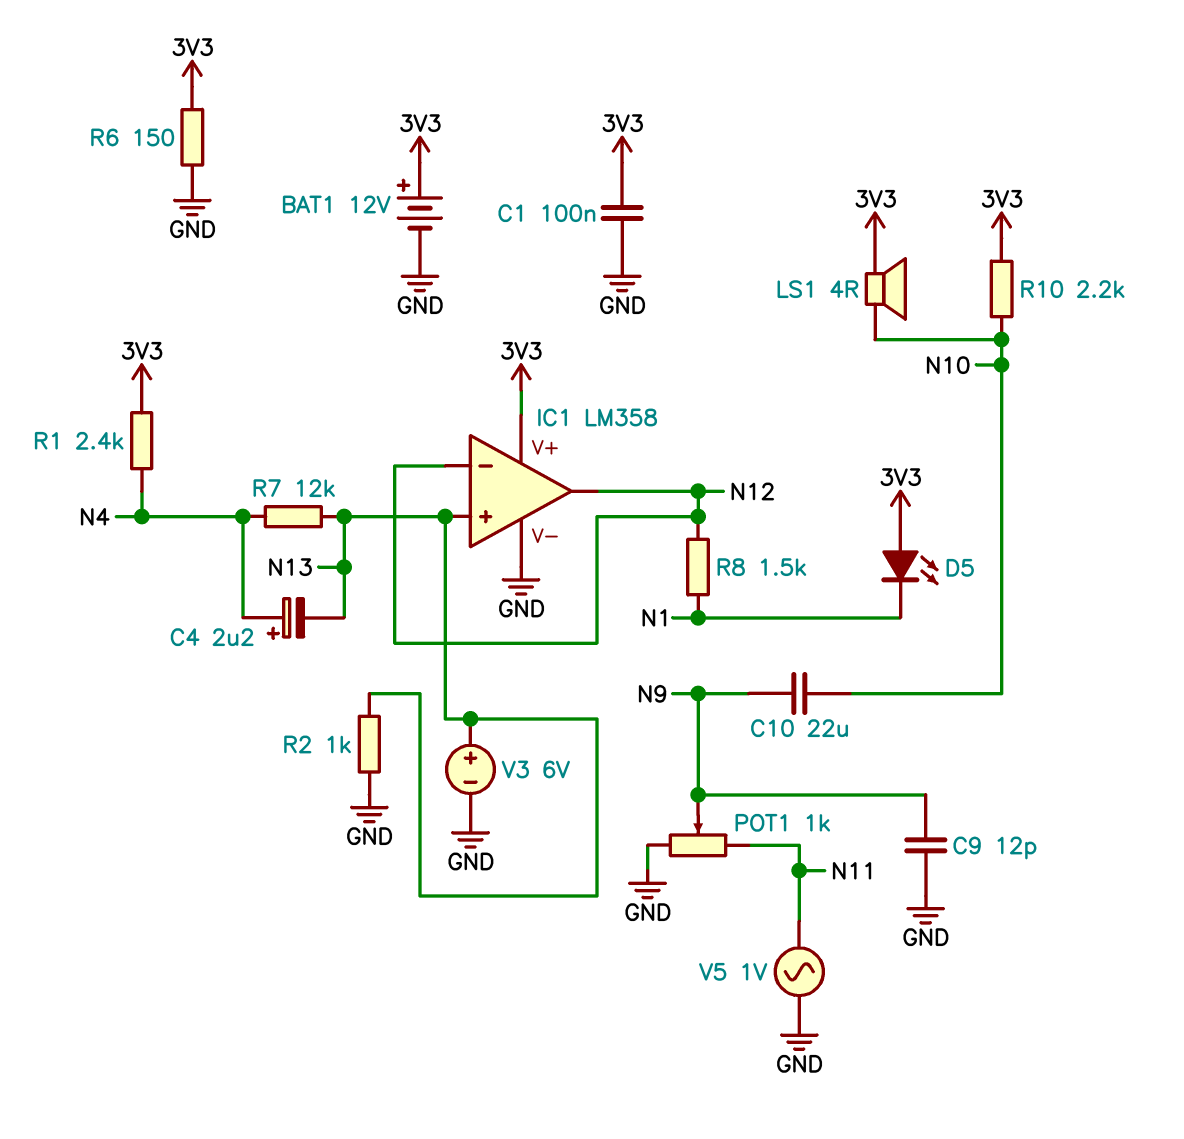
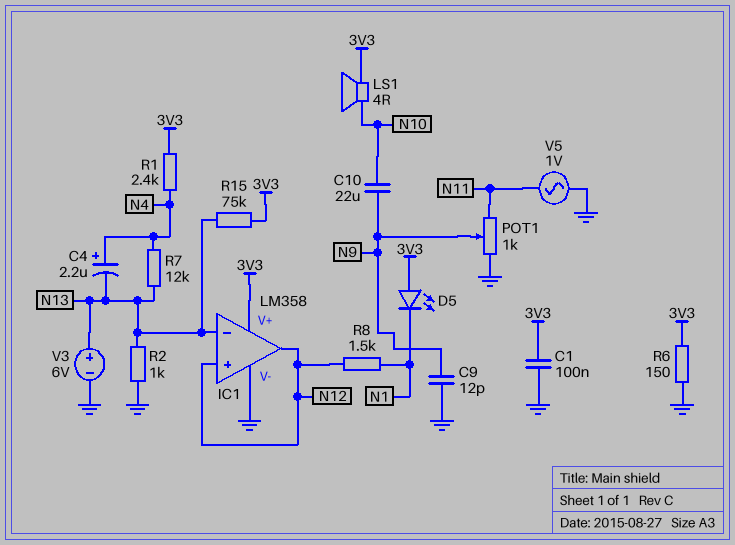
BAT1: 12V (plus 3V3, minus GND) -> none
IC1 pin in+: N13 -> N12
IC1 pin in-: N12 -> N13
R10: 2.2k (3V3, N10) -> none
R15: none -> 75k (3V3, N13)

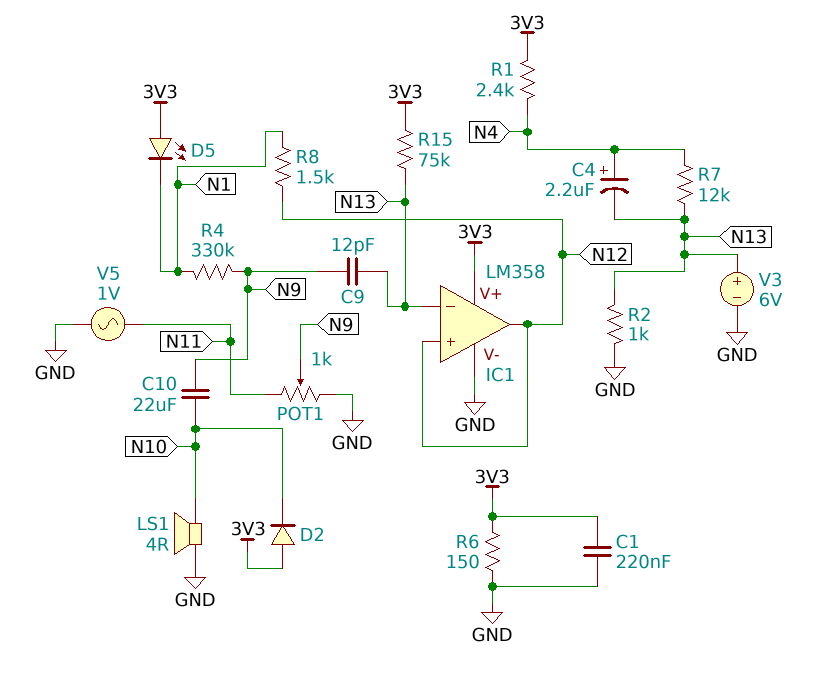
C1: 100nF (3V3, GND) -> 220nF (3V3, GND)
C9: 12pF (GND, N9) -> 12pF (N9, N13)
D2: none -> diode (A 3V3, K N10)
LS1: speaker 4R (3V3, N10) -> speaker 4R (GND, N10)
R4: none -> 330k (N1, N9)

